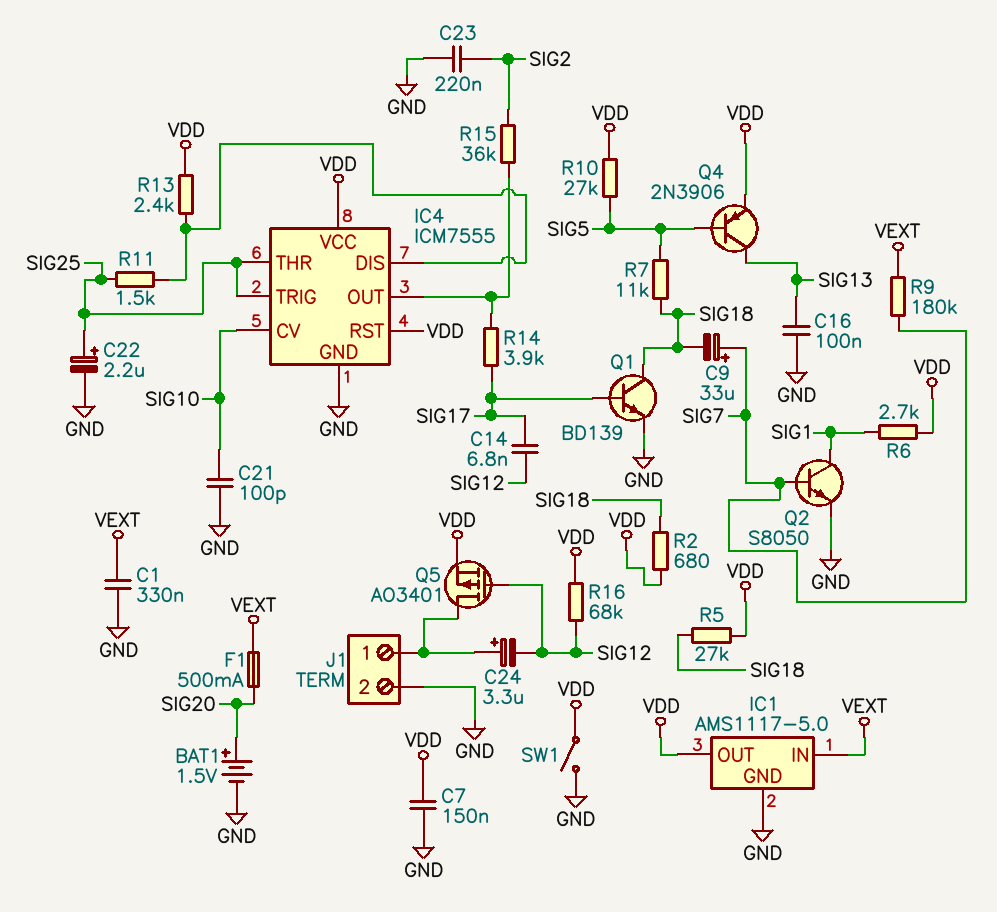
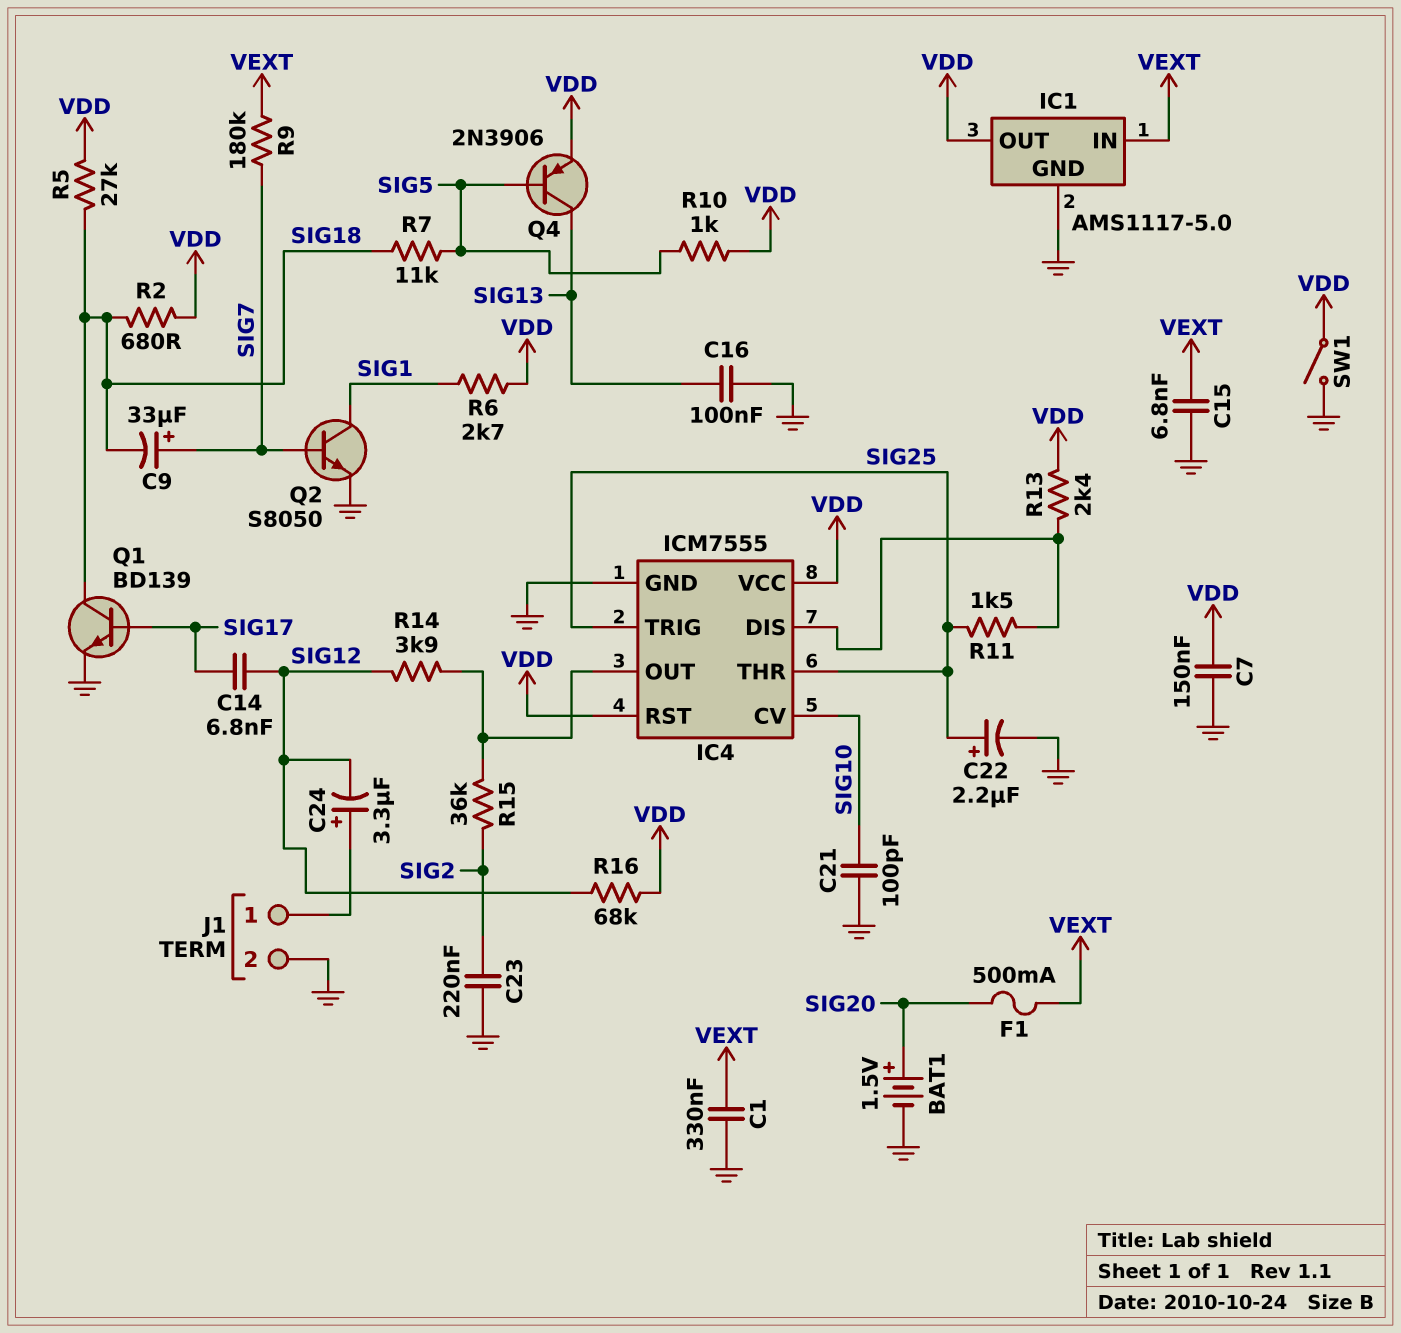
C15: none -> 6.8nF (GND, VEXT)
Q5: PMOS AO3401 (G SIG12, D J1/1, S VDD) -> none
R10: 27k (SIG5, VDD) -> 1k (SIG5, VDD)
R14: 3.9k (IC4/OUT, SIG17) -> 3.9k (IC4/OUT, SIG12)

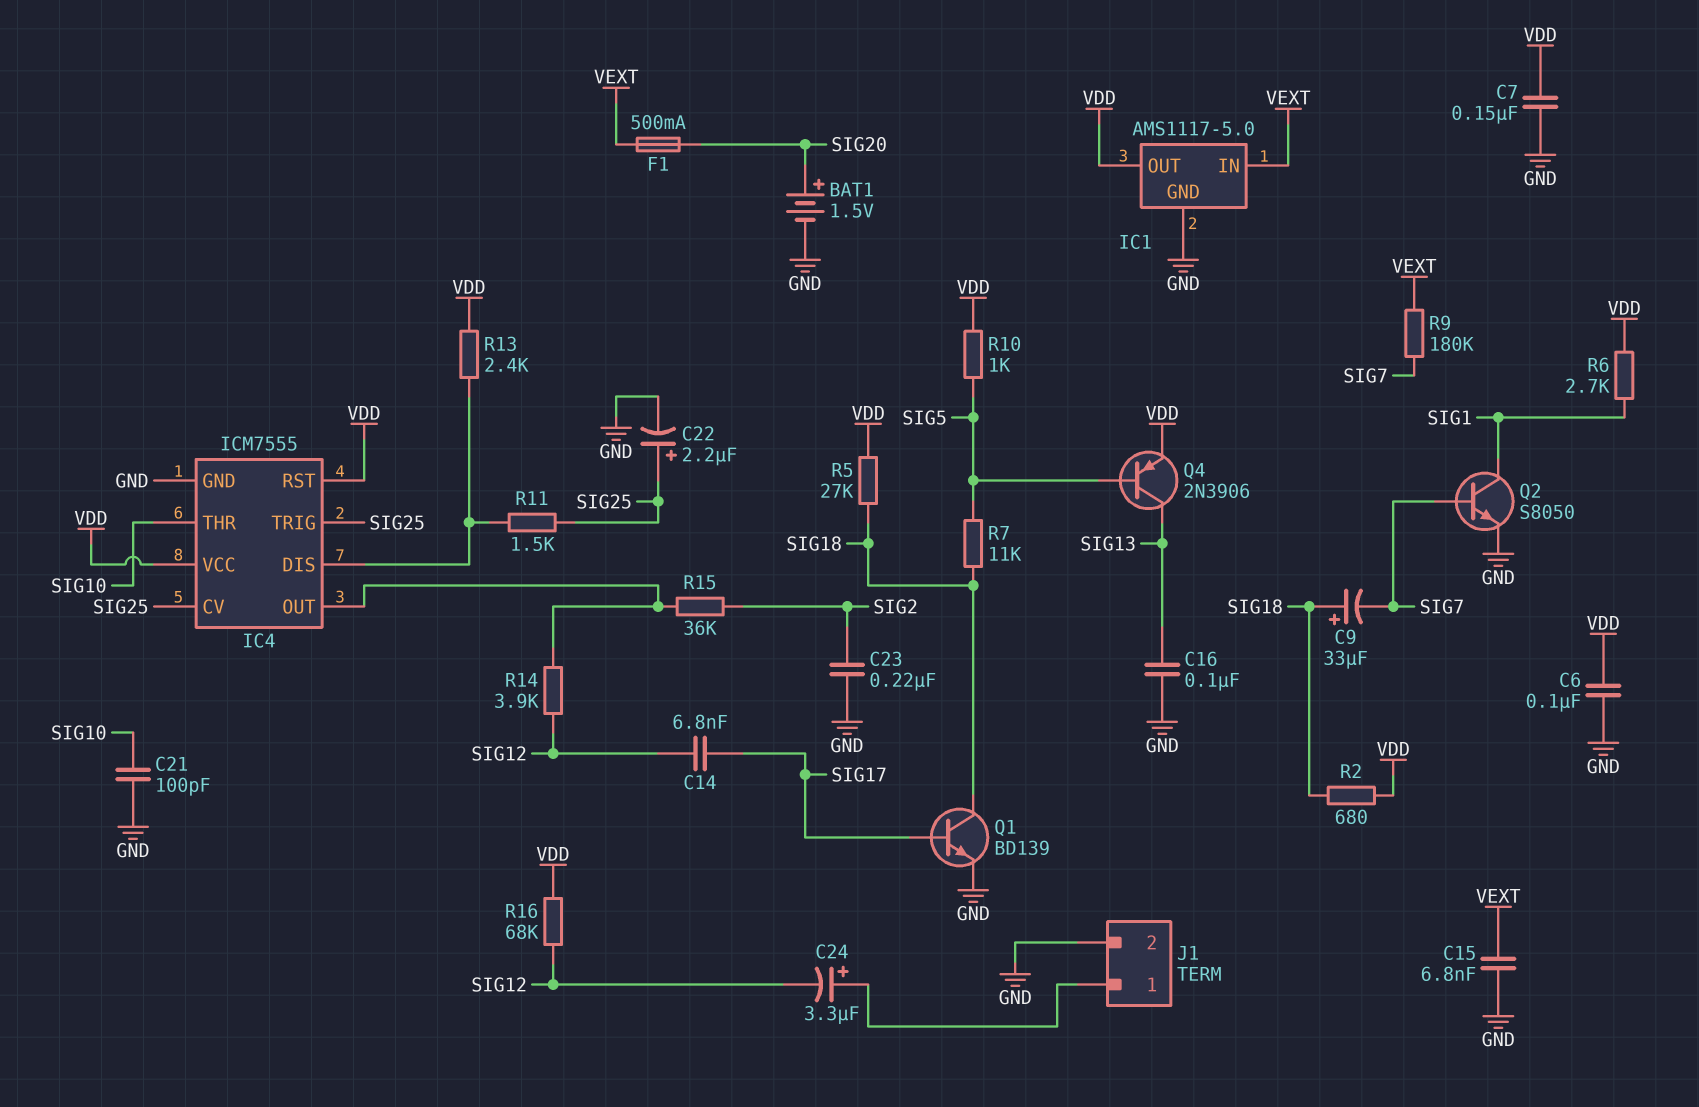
C1: 330nF (GND, VEXT) -> none
C6: none -> 100nF (GND, VDD)
C9: 33uF (plus SIG7, minus SIG18) -> 33uF (plus SIG18, minus SIG7)
IC4 pin CV: SIG10 -> SIG25
IC4 pin THR: SIG25 -> SIG10
SW1: switch (GND, VDD) -> none

